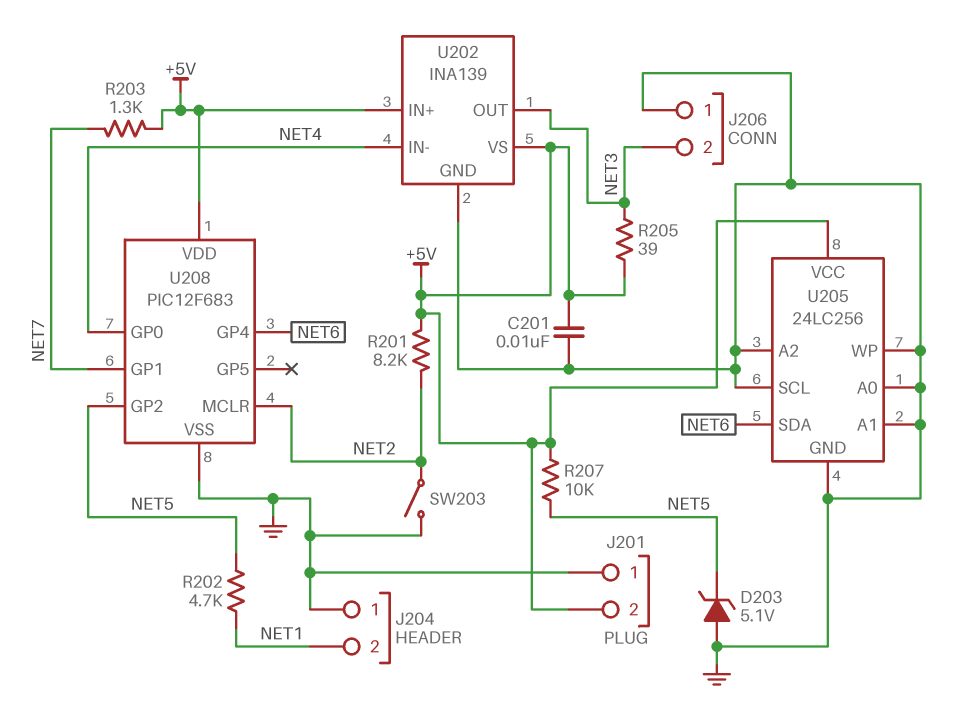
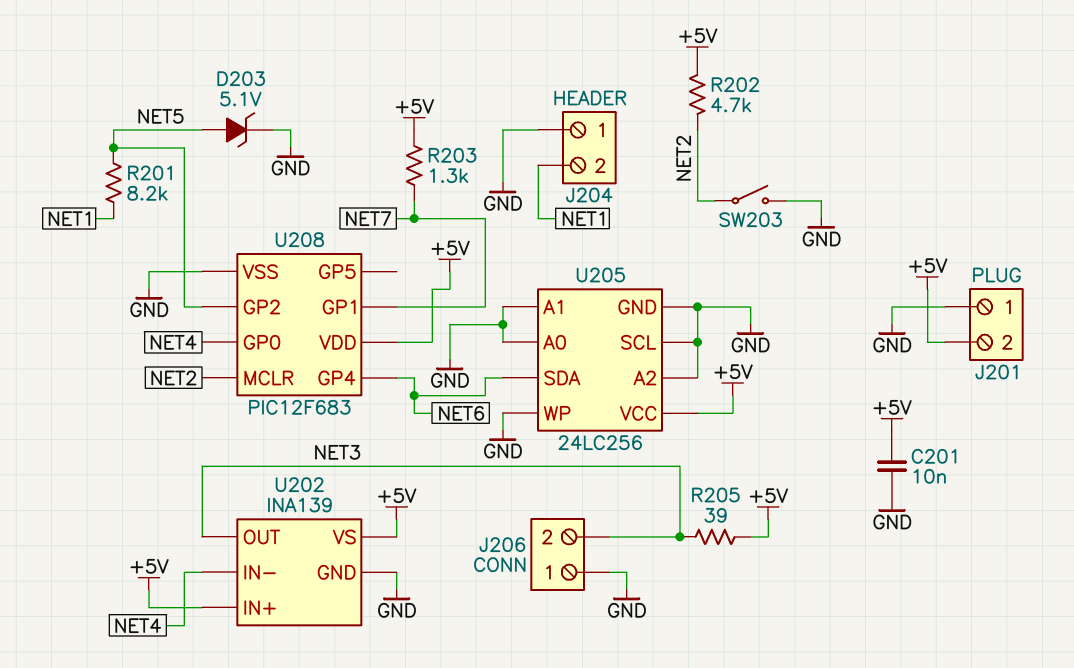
D203: zener 5.1V (A GND, K NET5) -> zener 5.1V (A NET5, K GND)
R201: 8.2k (+5V, NET2) -> 8.2k (NET1, NET5)
R202: 4.7k (NET1, NET5) -> 4.7k (+5V, NET2)
R207: 10k (+5V, NET5) -> none

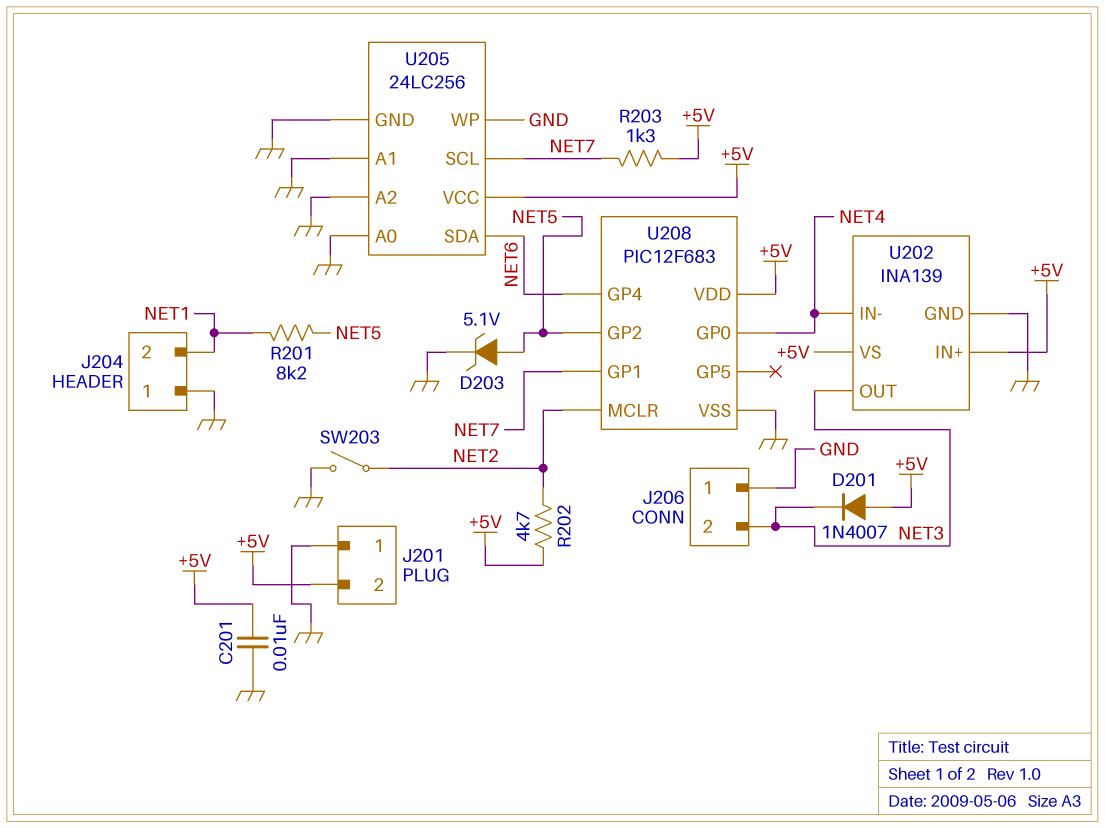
D201: none -> diode 1N4007 (A +5V, K NET3)
R205: 39 (+5V, NET3) -> none
U205 pin SCL: GND -> NET7

